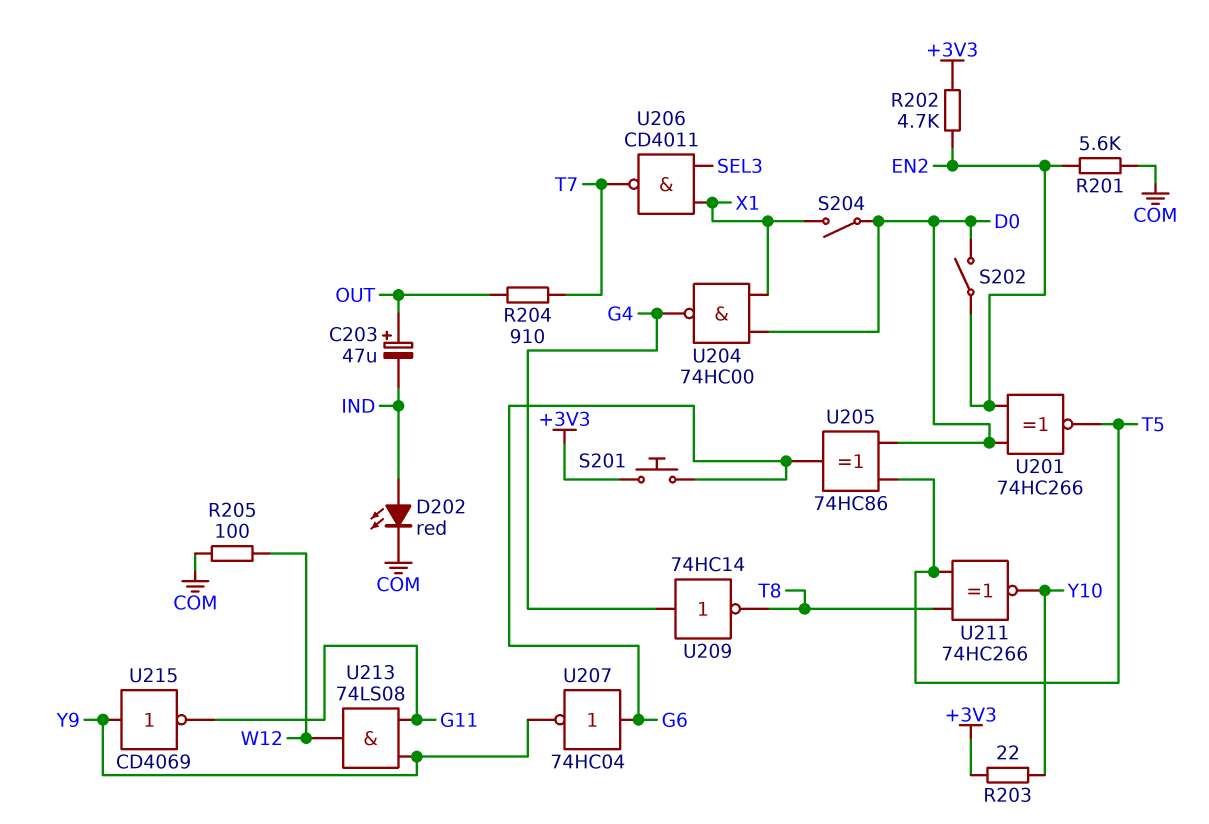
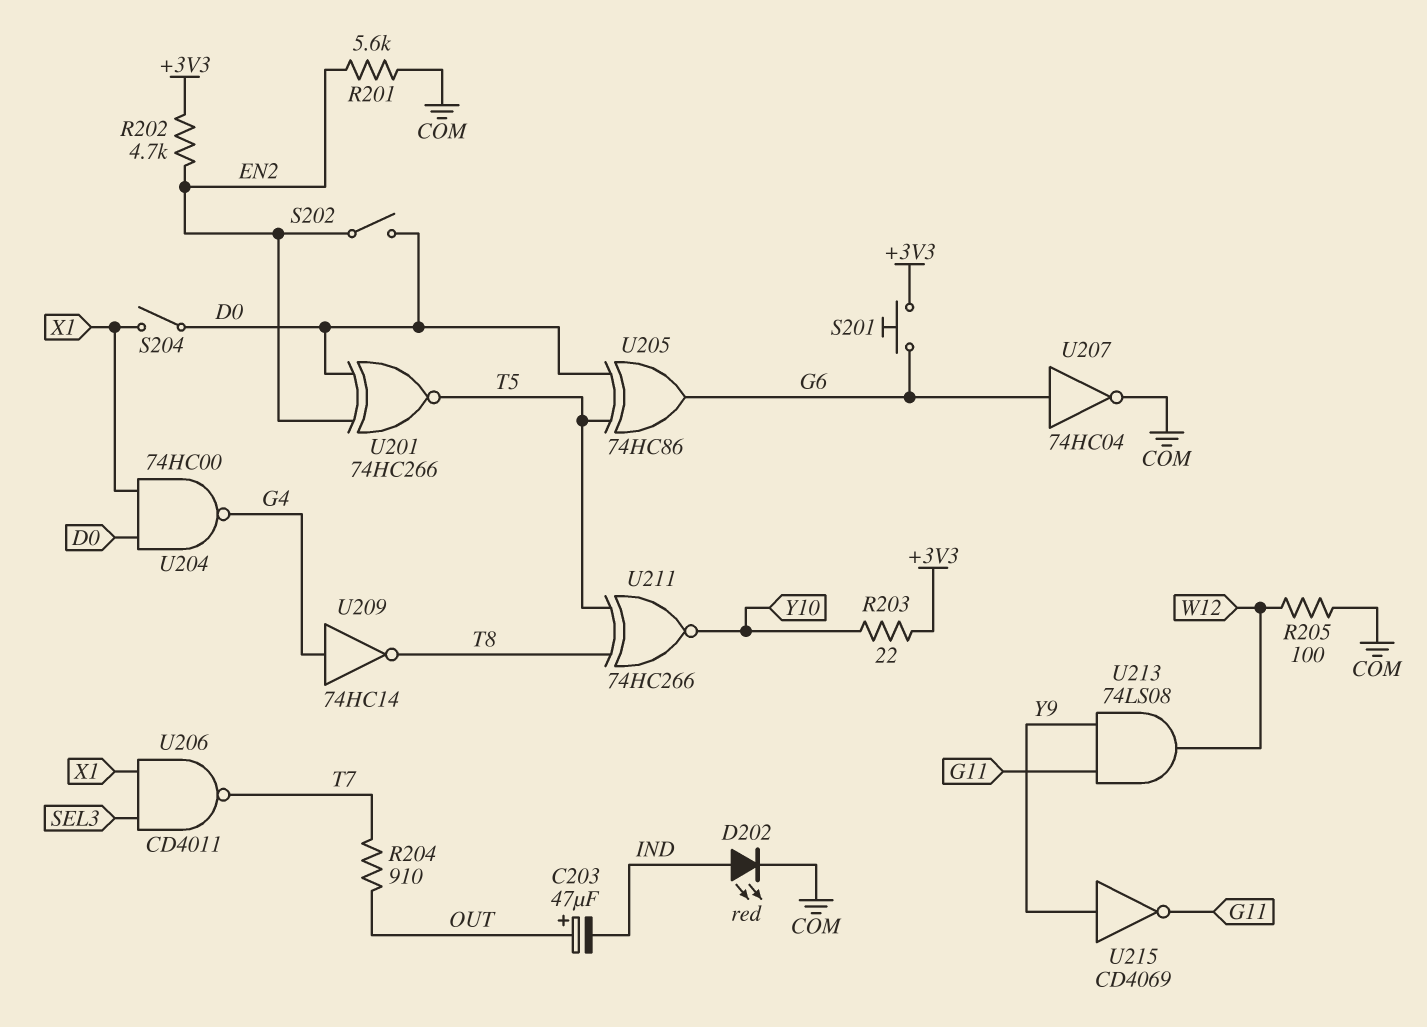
U207: NOT 74HC04 (in G6, out Y9) -> NOT 74HC04 (in G6, out COM)

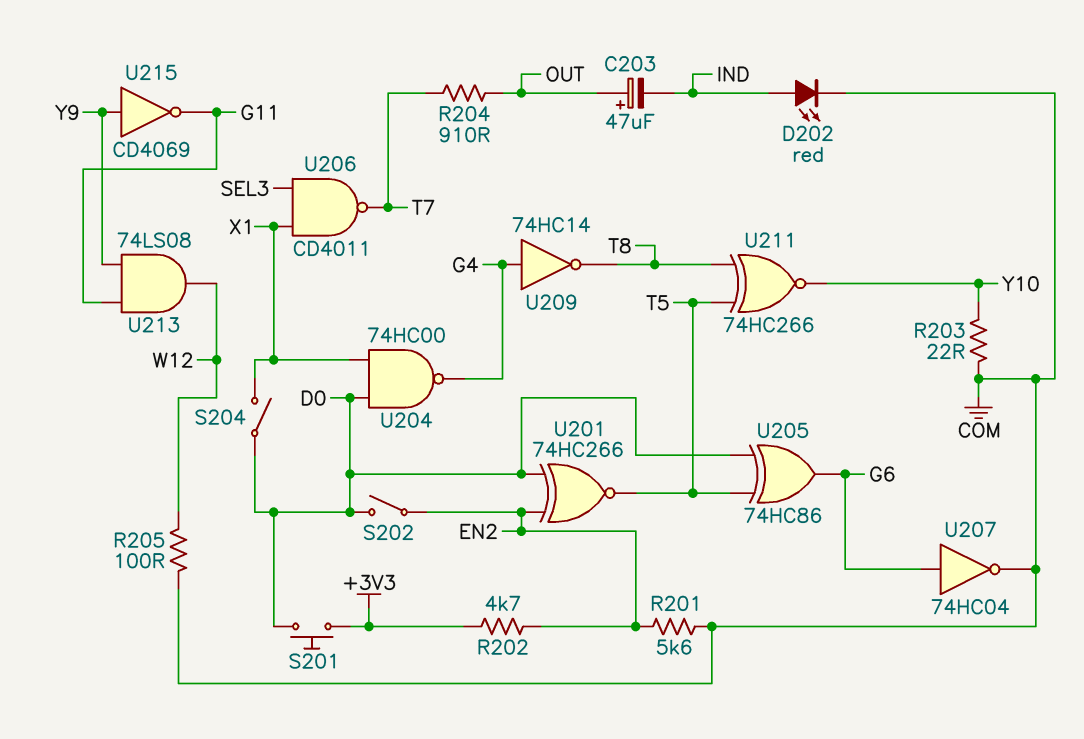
R203: 22 (+3V3, Y10) -> 22 (COM, Y10)
S201: button (+3V3, G6) -> button (+3V3, D0)

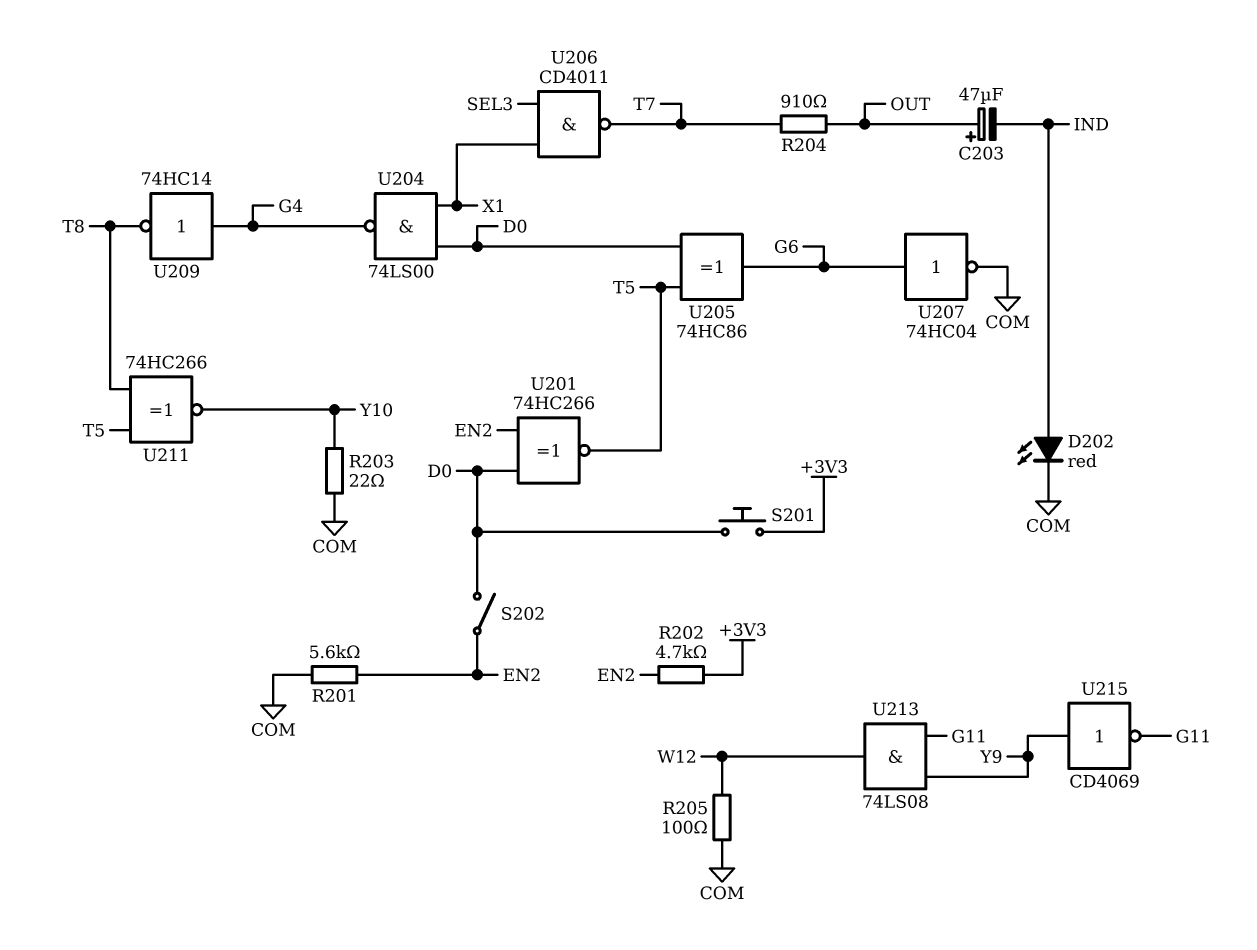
S204: switch (D0, X1) -> none
U204: NAND 74HC00 (in D0, in X1, out G4) -> NAND 74LS00 (in D0, in X1, out G4)

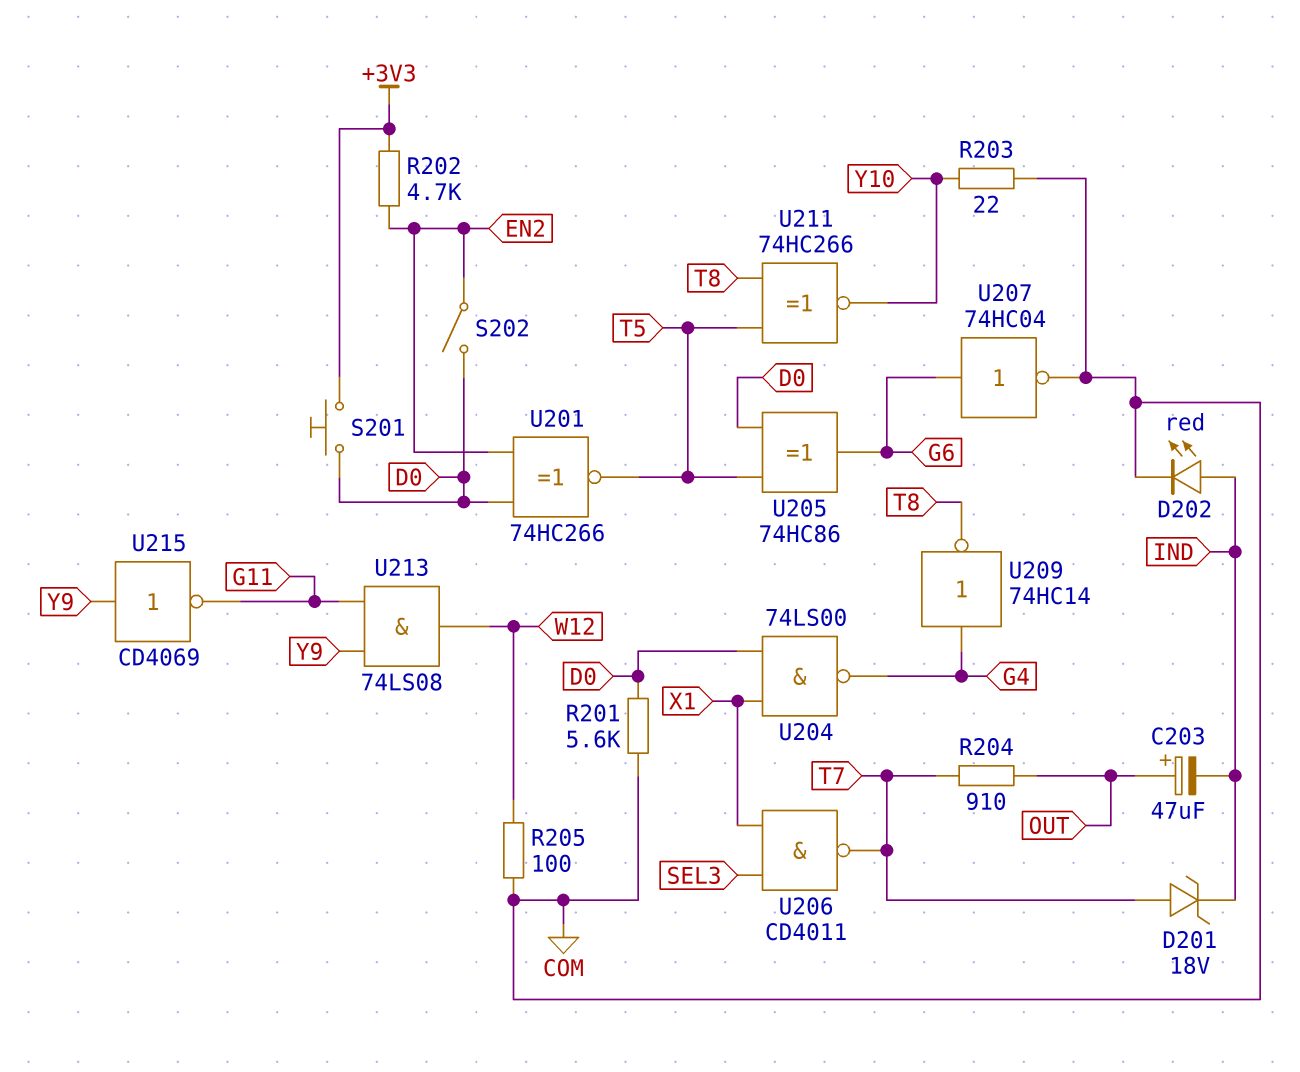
D201: none -> zener 18V (A T7, K IND)
R201: 5.6k (COM, EN2) -> 5.6k (COM, D0)

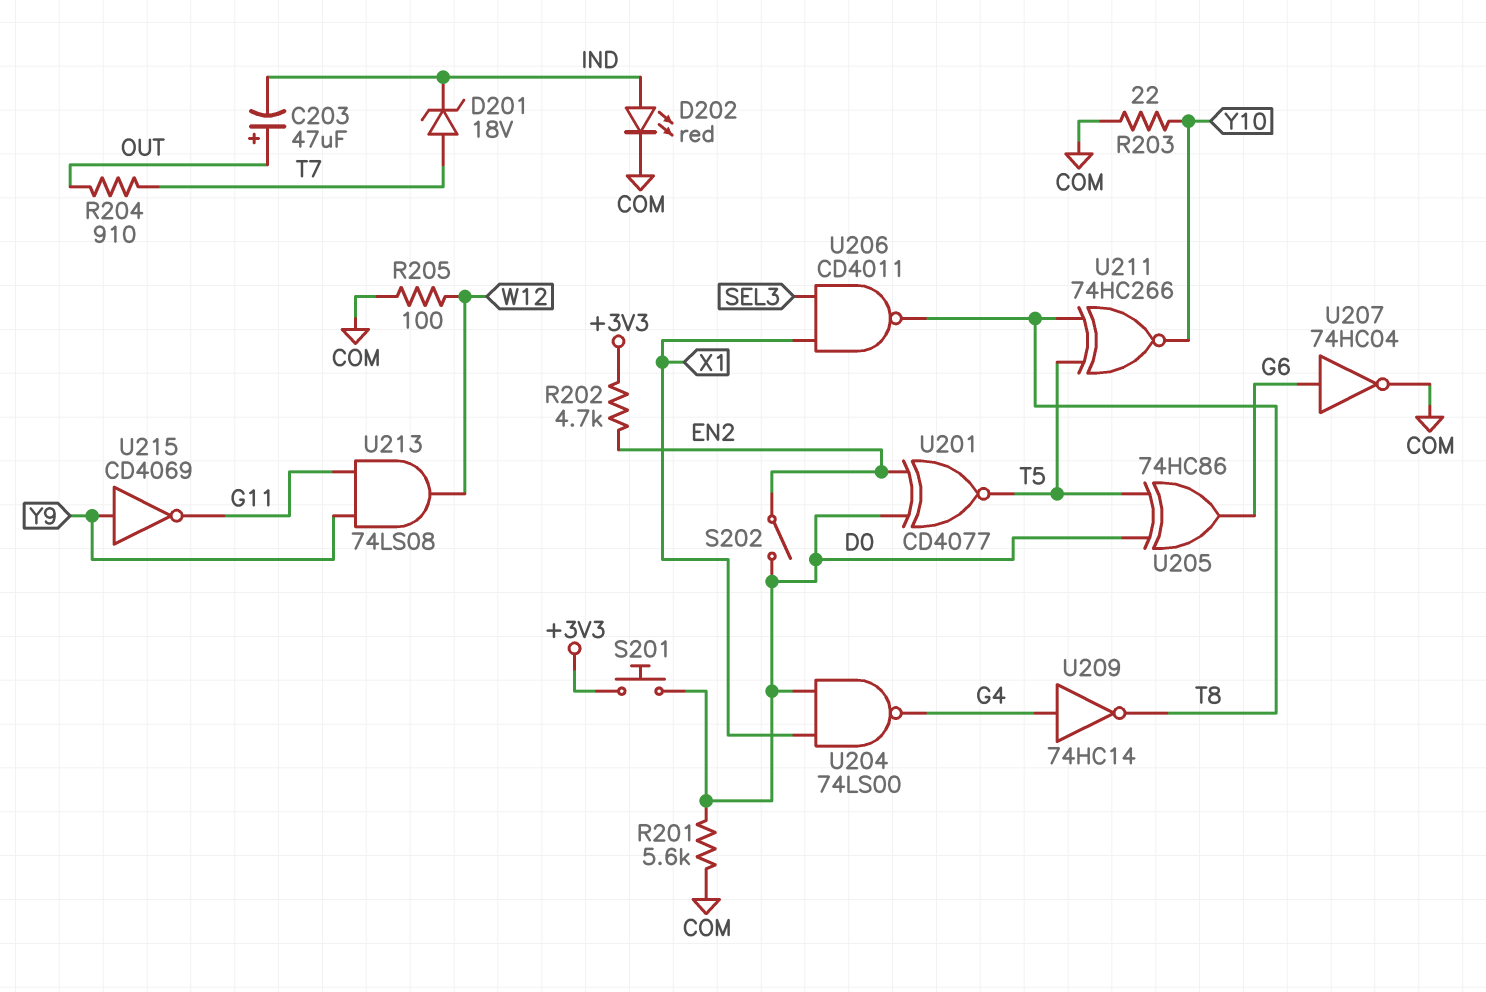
U201: XNOR 74HC266 (in D0, in EN2, out T5) -> XNOR CD4077 (in D0, in EN2, out T5)
U206: NAND CD4011 (in SEL3, in X1, out T7) -> NAND CD4011 (in SEL3, in X1, out T8)

